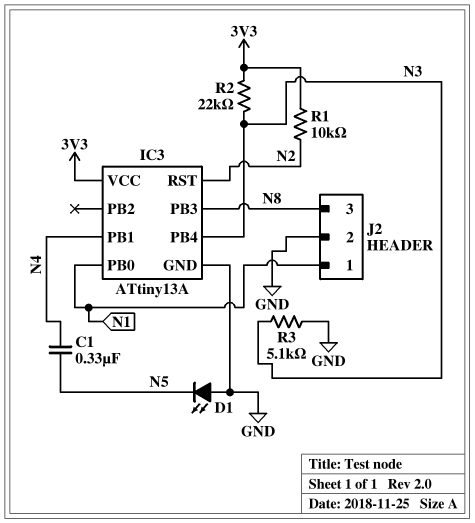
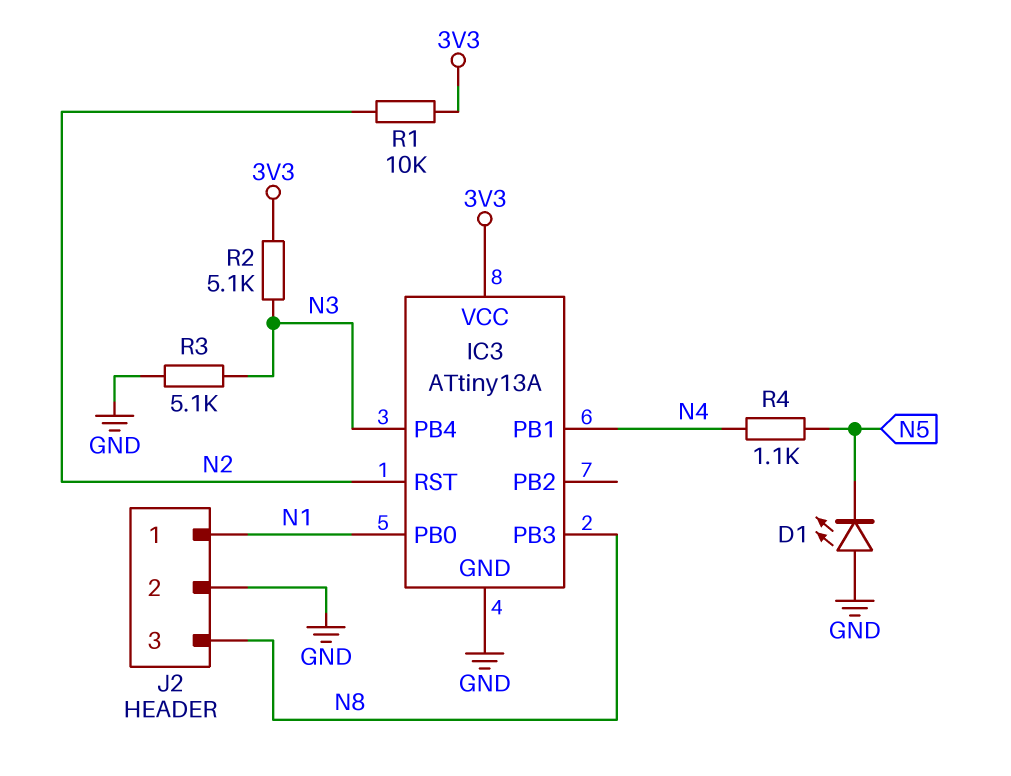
C1: 330nF (N4, N5) -> none
R2: 22k (3V3, N3) -> 5.1k (3V3, N3)
R4: none -> 1.1k (N4, N5)

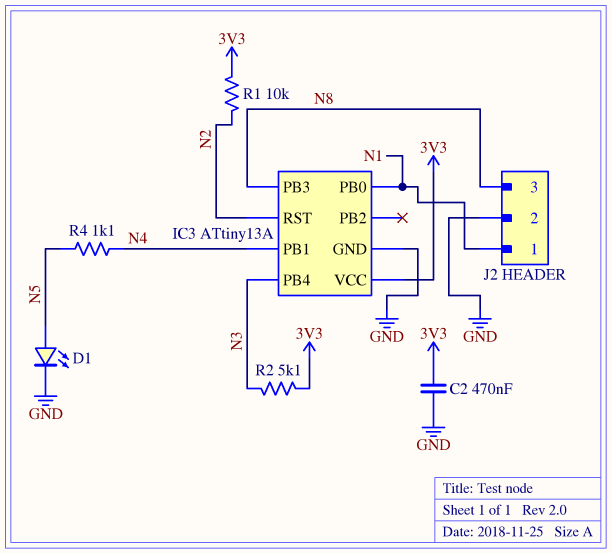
C2: none -> 470nF (3V3, GND)
D1: LED (A GND, K N5) -> LED (A N5, K GND)
R3: 5.1k (GND, N3) -> none

